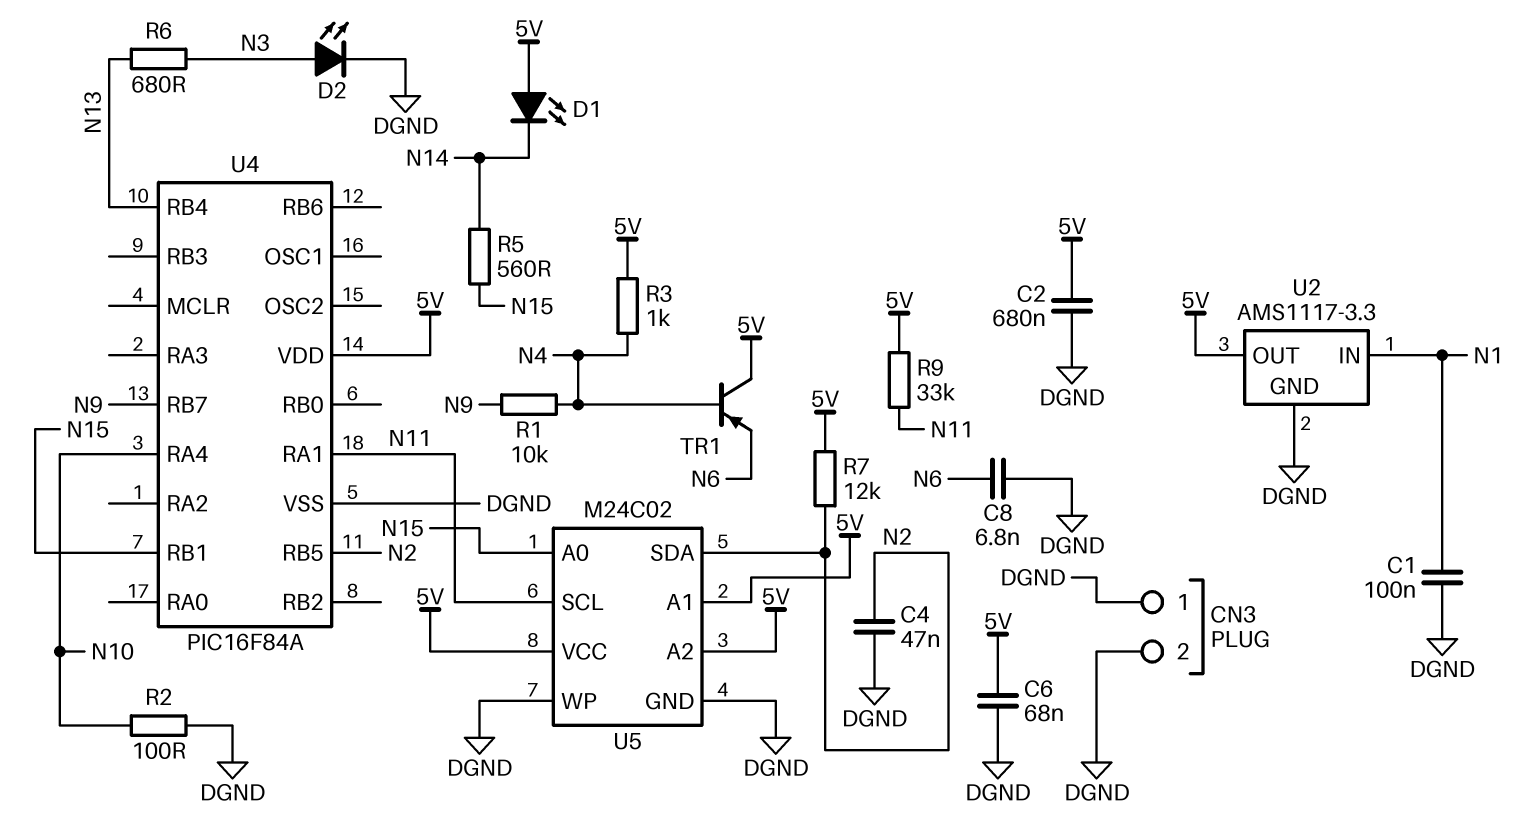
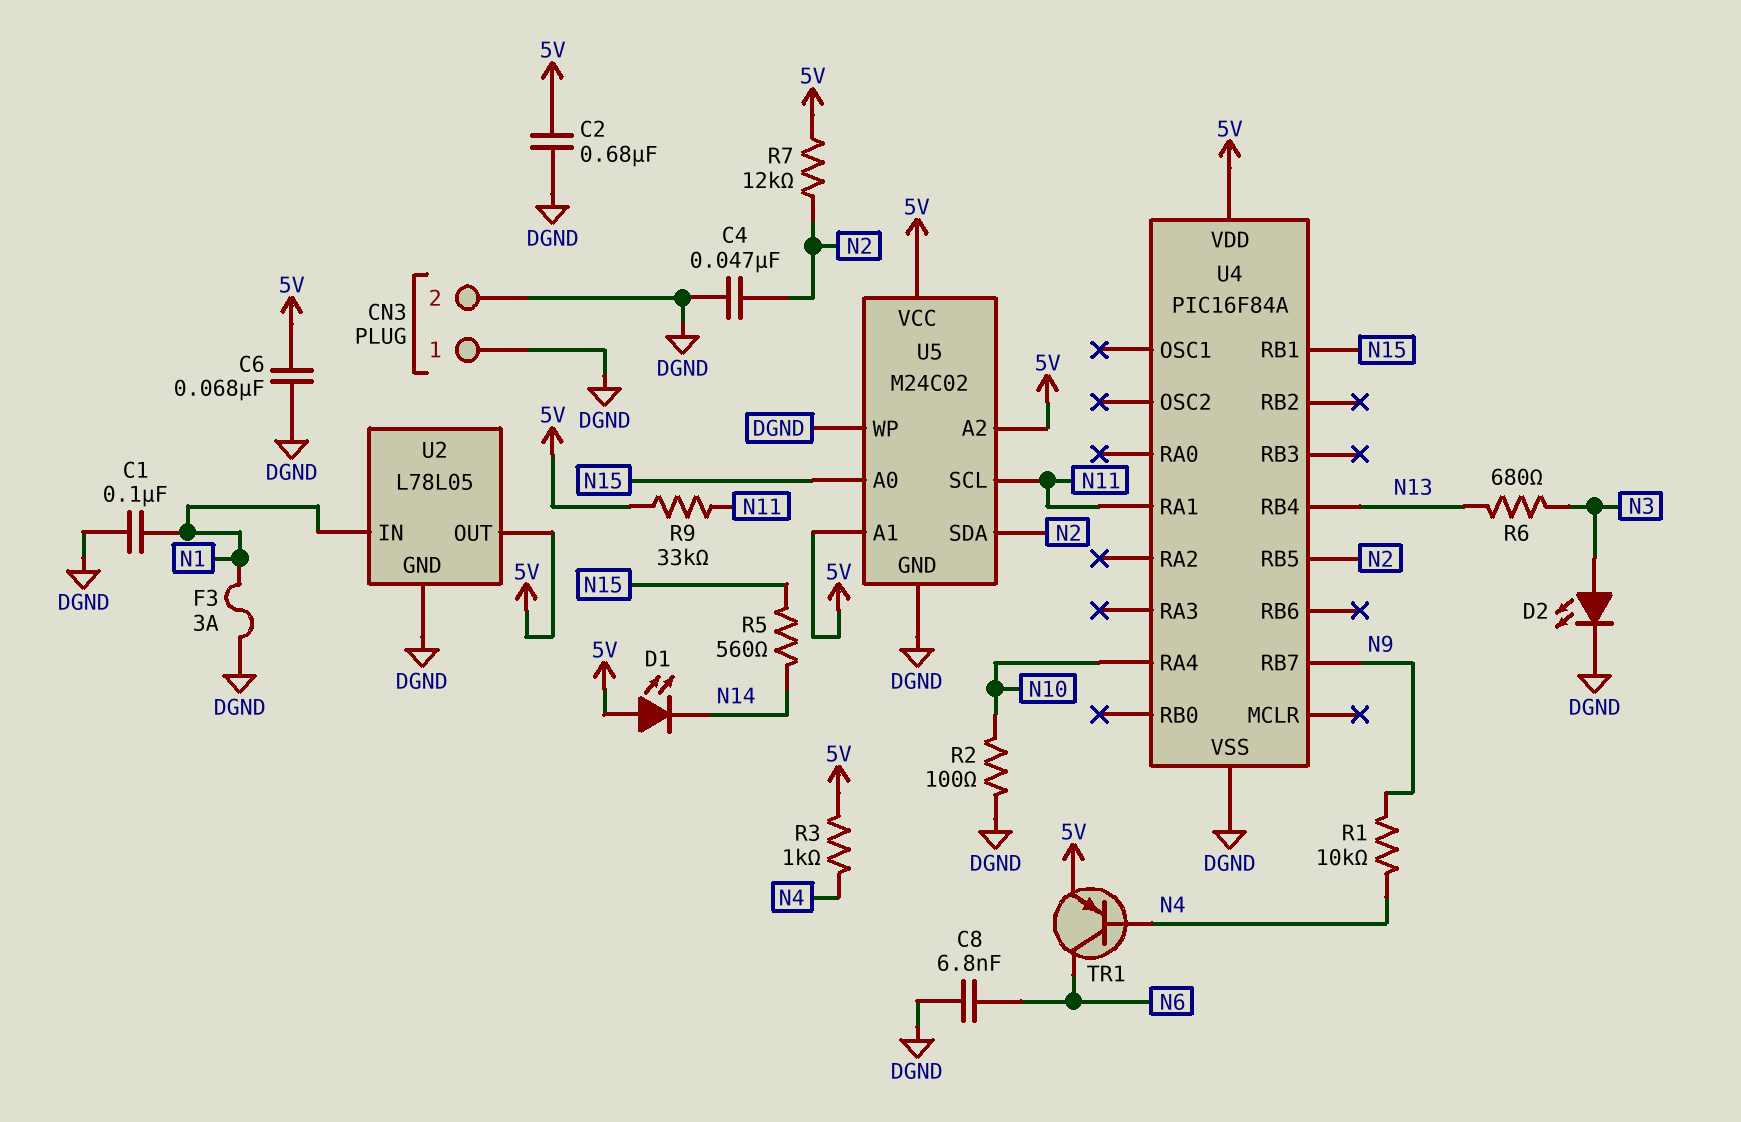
F3: none -> 3A (DGND, N1)
TR1: PNP (B N4, C 5V, E N6) -> PNP (B N4, C N6, E 5V)
U2: AMS1117-3.3 -> L78L05

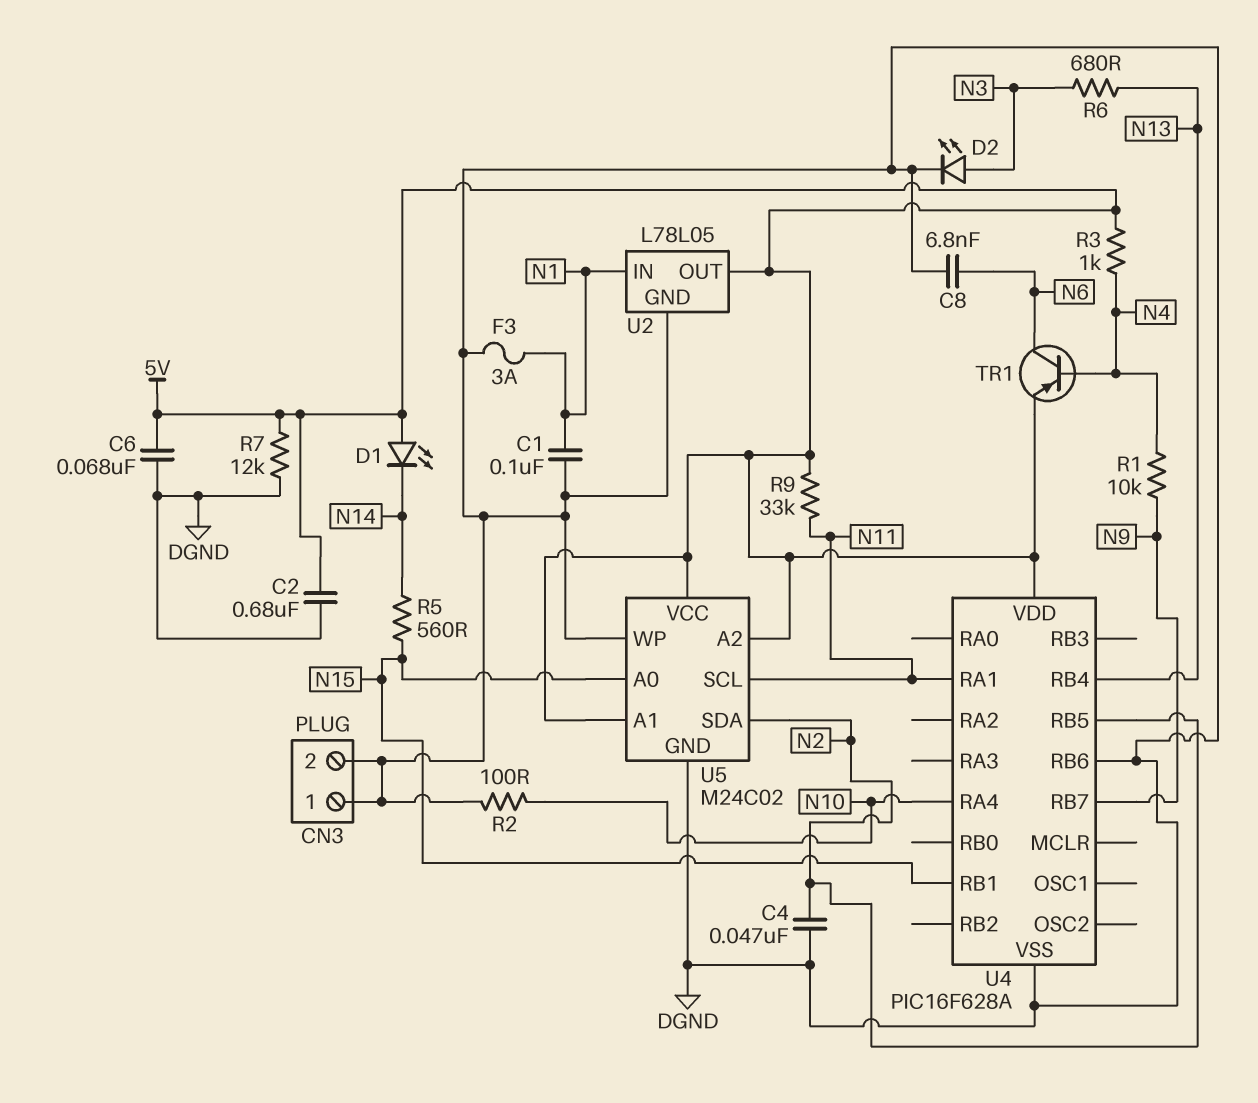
R7: 12k (5V, N2) -> 12k (5V, DGND)
U4: PIC16F84A -> PIC16F628A
U4 pin RB6: none -> DGND

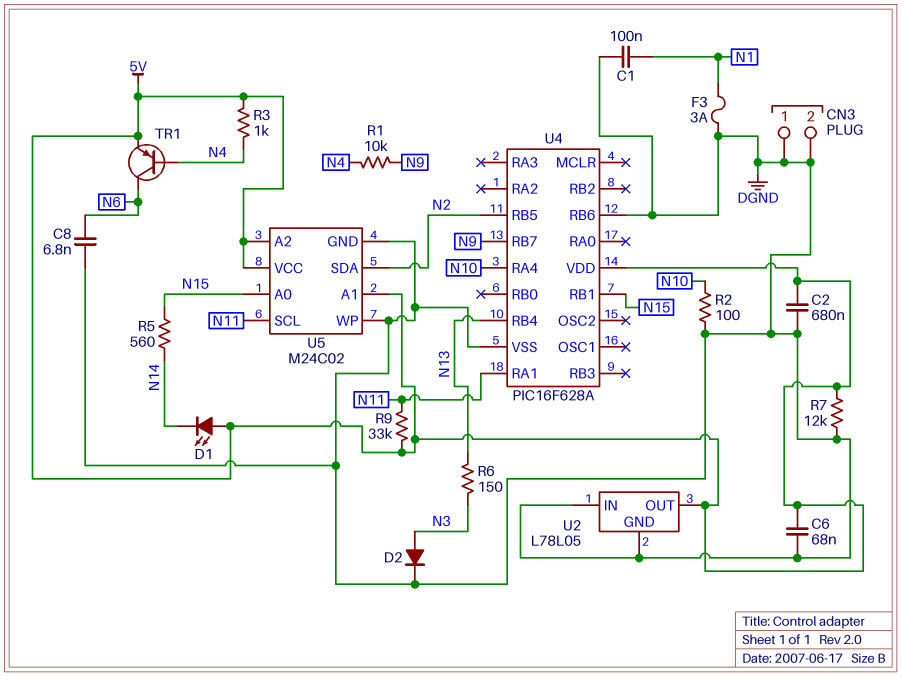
C4: 47nF (DGND, N2) -> none
D2: LED (A N3, K DGND) -> diode (A N3, K DGND)
R6: 680 (N3, N13) -> 150 (N3, N13)
U2 pin IN: N1 -> DGND

